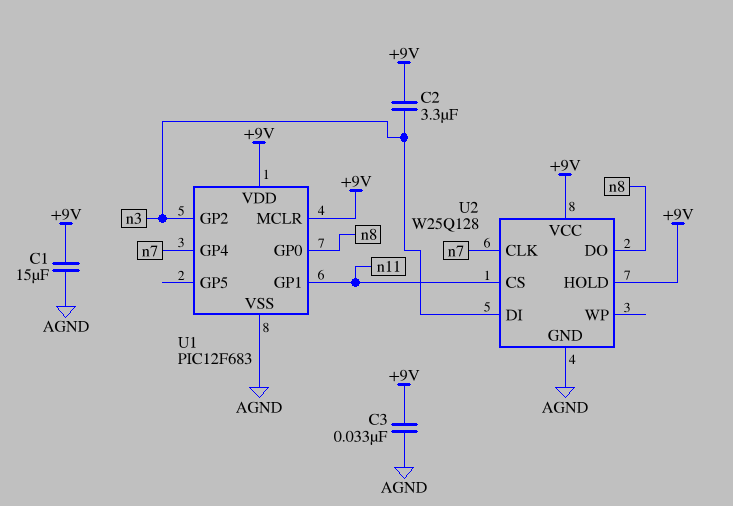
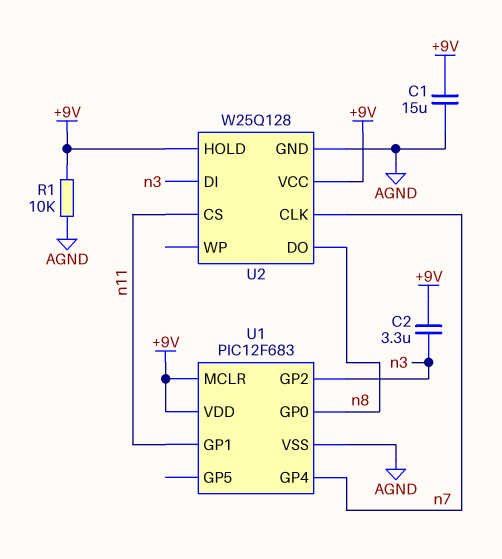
C3: 33nF (+9V, AGND) -> none
R1: none -> 10k (+9V, AGND)

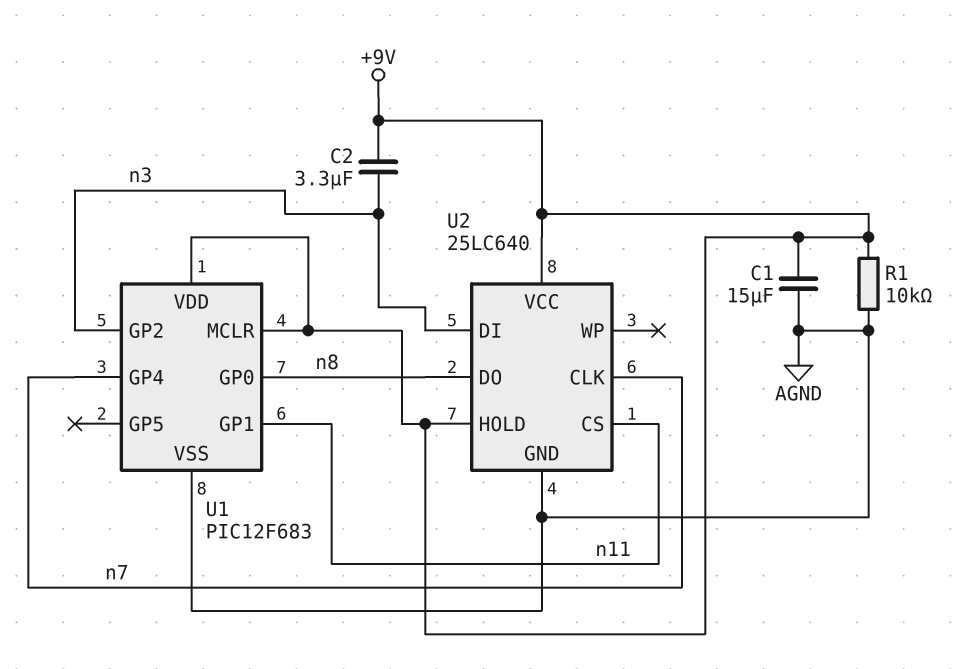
U2: W25Q128 -> 25LC640

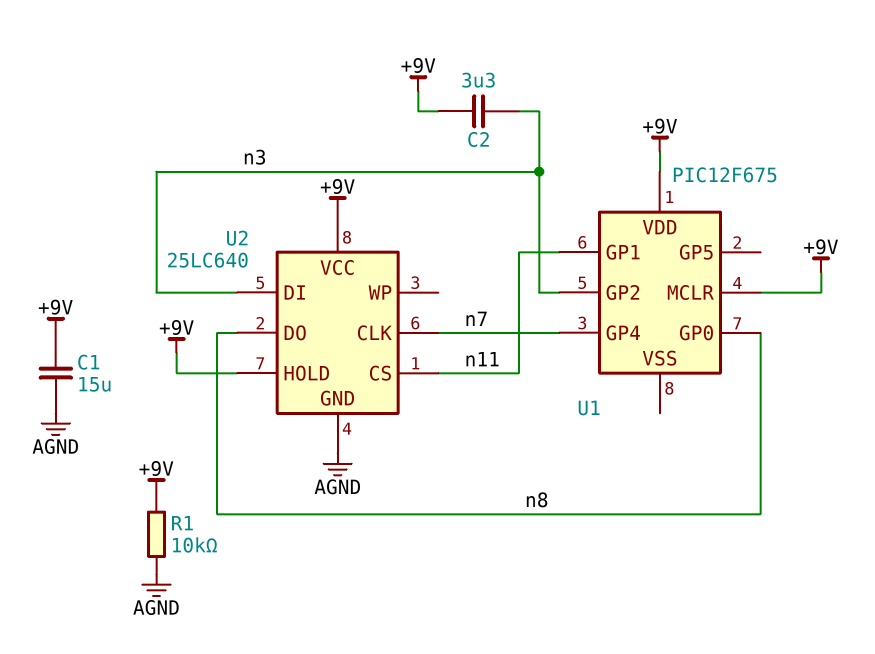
U1: PIC12F683 -> PIC12F675
U1 pin VSS: AGND -> none

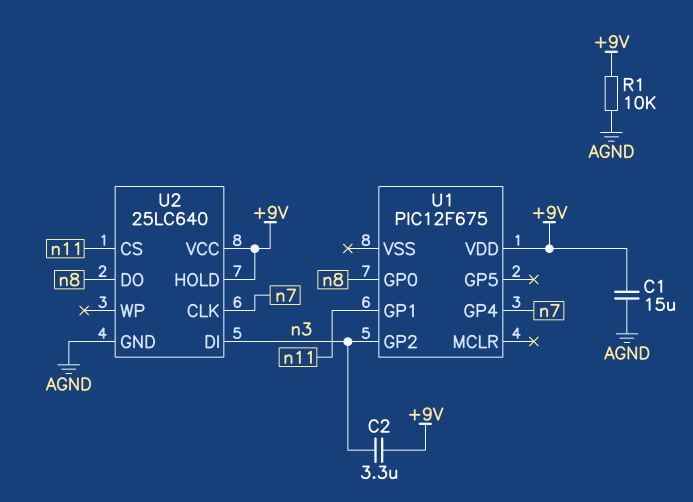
U1 pin MCLR: +9V -> none

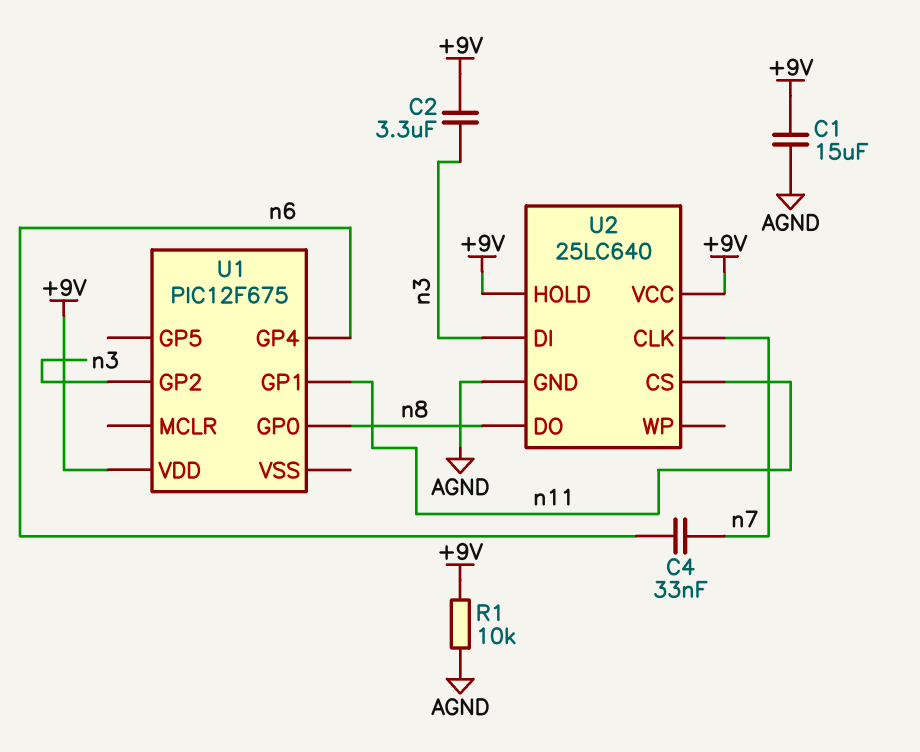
C4: none -> 33nF (n6, n7)
U1 pin GP4: n7 -> n6

